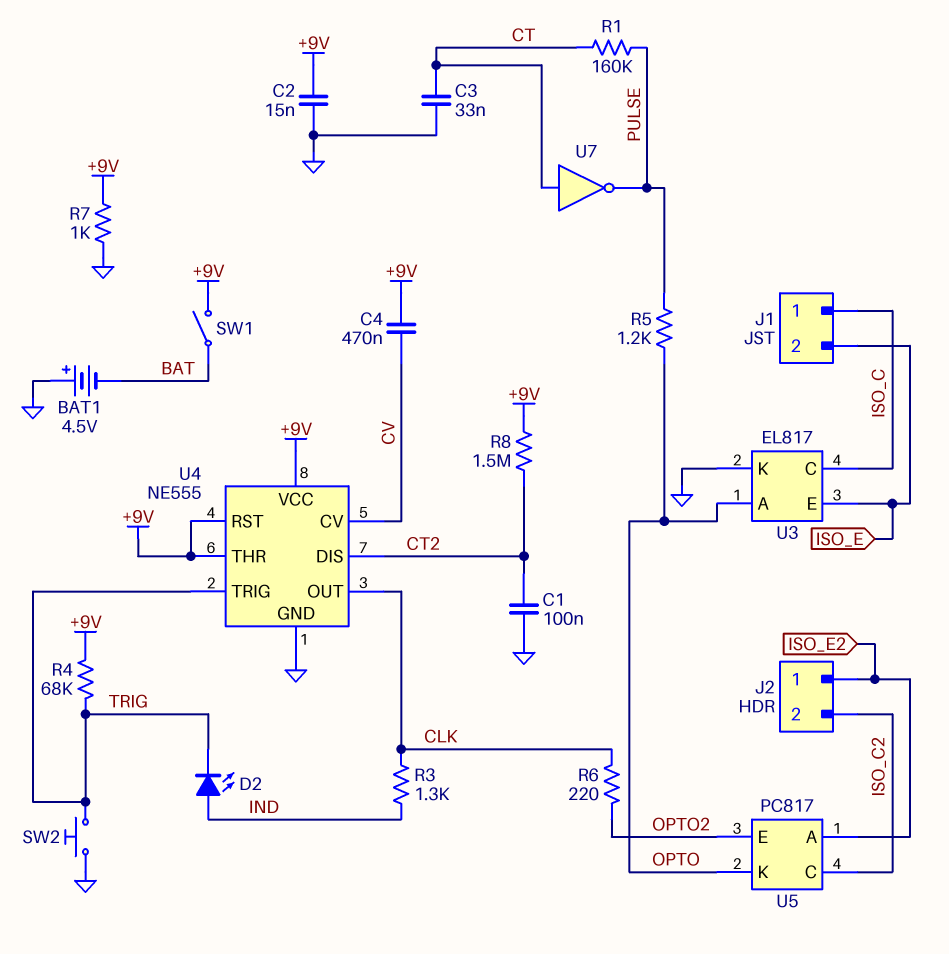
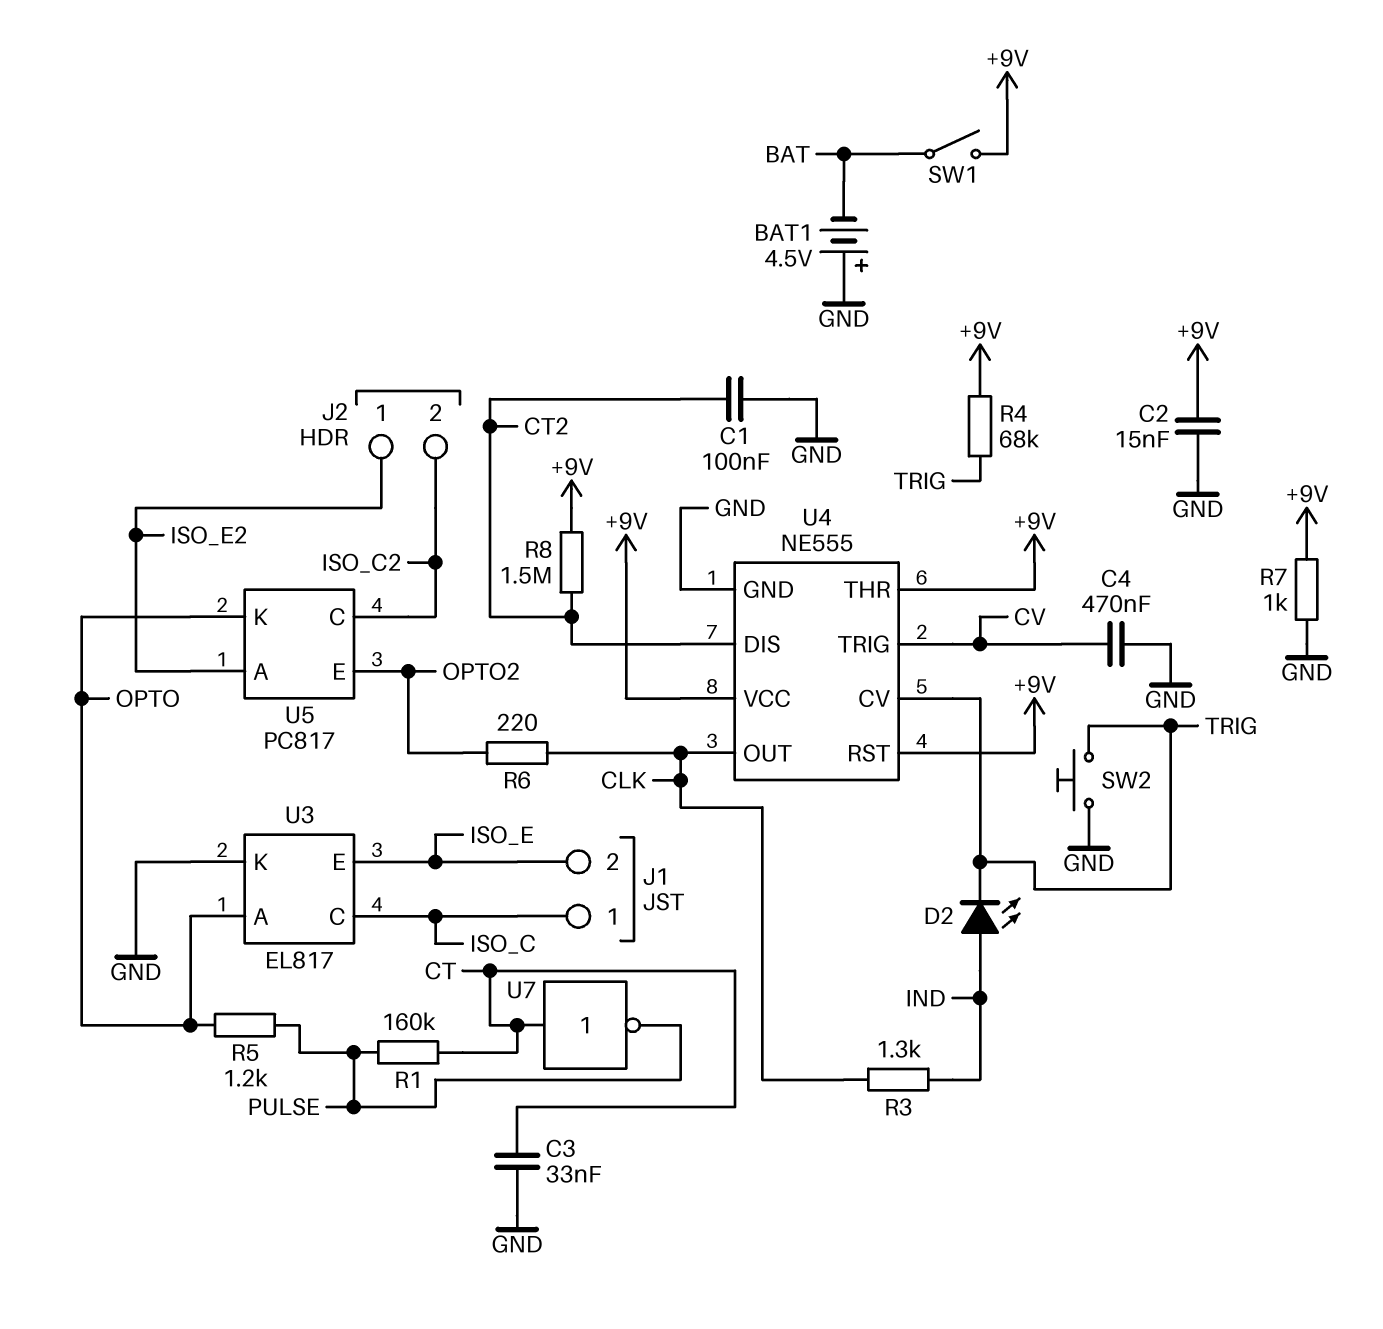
C4: 470nF (+9V, CV) -> 470nF (CV, GND)
U4 pin CV: CV -> TRIG
U4 pin TRIG: TRIG -> CV

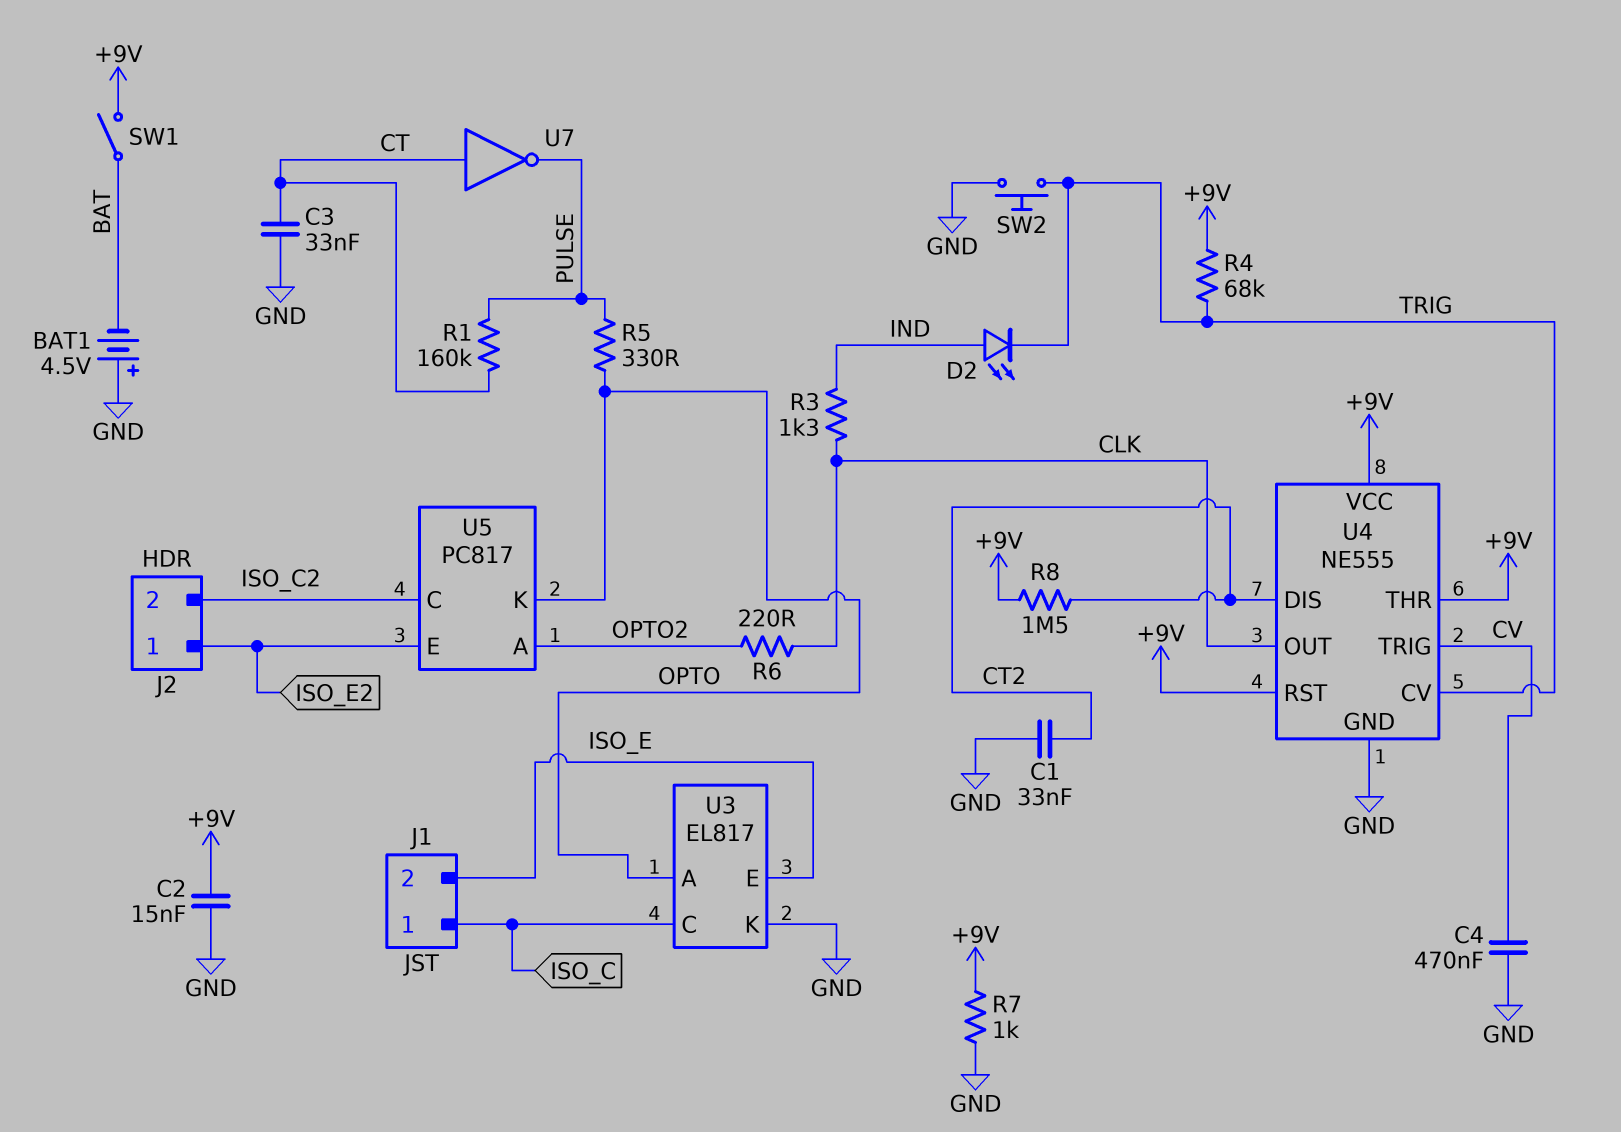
C1: 100nF (CT2, GND) -> 33nF (CT2, GND)
R5: 1.2k (OPTO, PULSE) -> 330 (OPTO, PULSE)
U5 pin A: ISO_E2 -> OPTO2
U5 pin E: OPTO2 -> ISO_E2

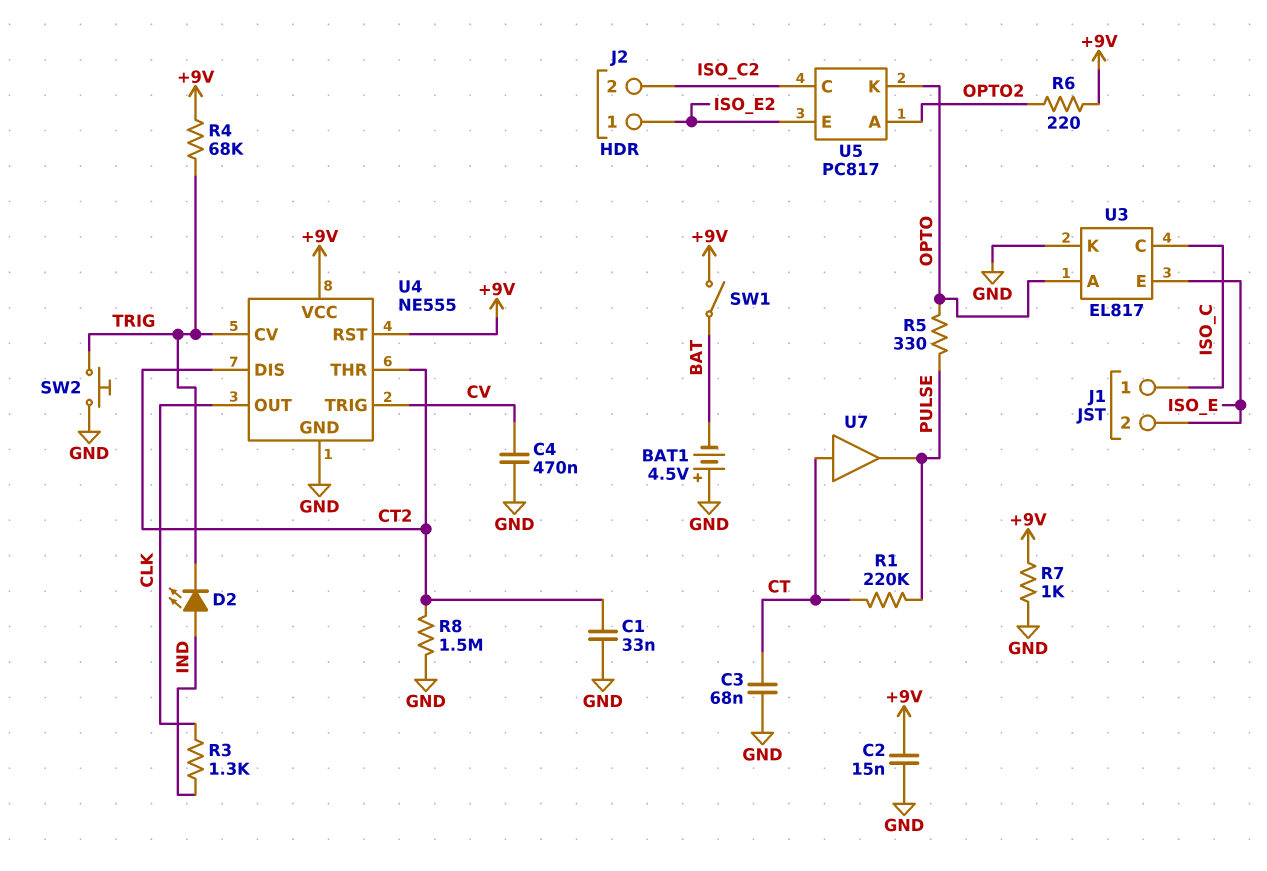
C3: 33nF (CT, GND) -> 68nF (CT, GND)
R1: 160k (CT, PULSE) -> 220k (CT, PULSE)
R6: 220 (CLK, OPTO2) -> 220 (+9V, OPTO2)
R8: 1.5M (+9V, CT2) -> 1.5M (CT2, GND)
U4 pin THR: +9V -> CT2
U7: NOT (in CT, out PULSE) -> buffer (in CT, out PULSE)

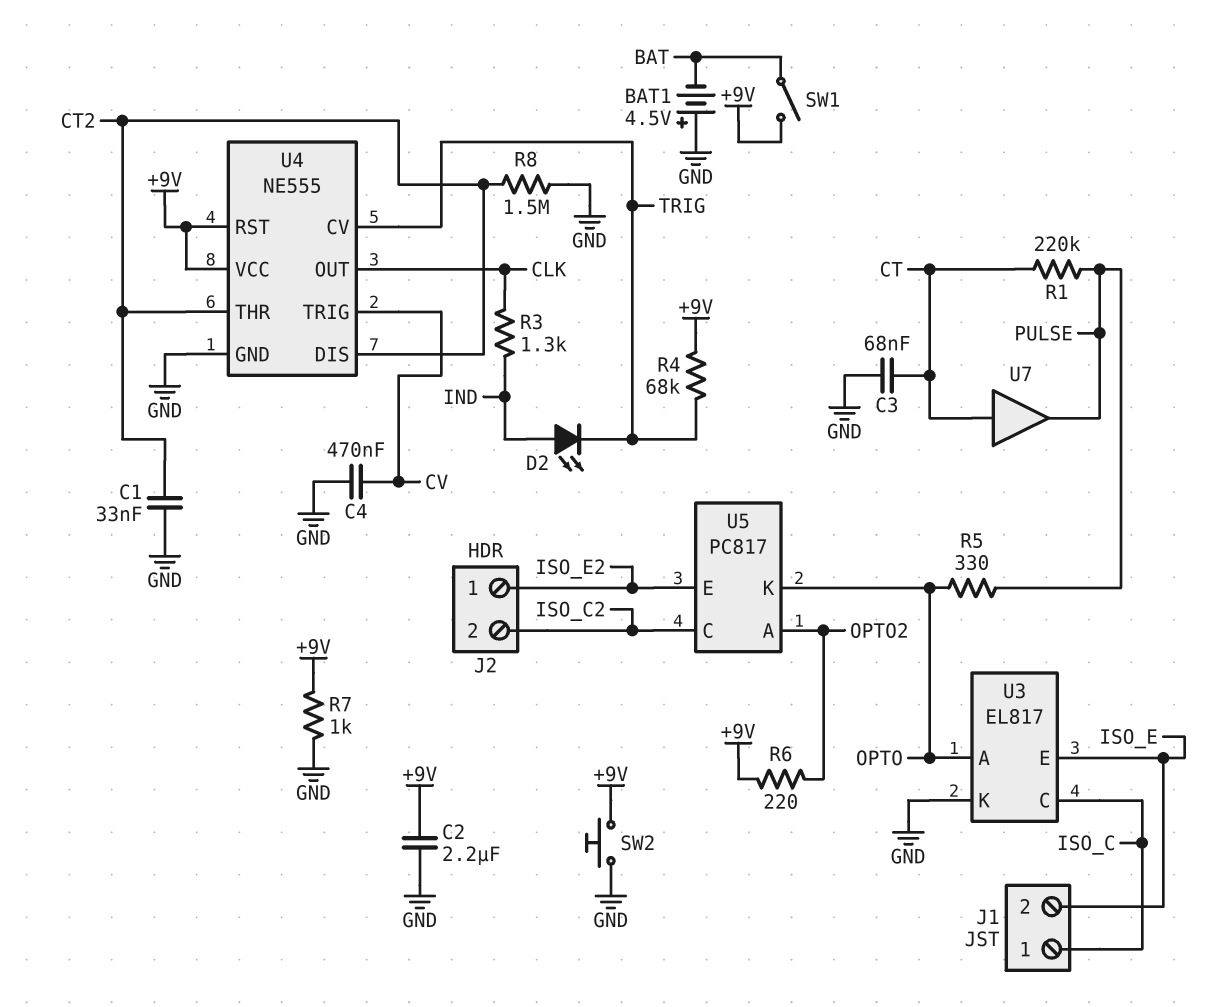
C2: 15nF (+9V, GND) -> 2.2uF (+9V, GND)
SW2: button (GND, TRIG) -> button (+9V, GND)

